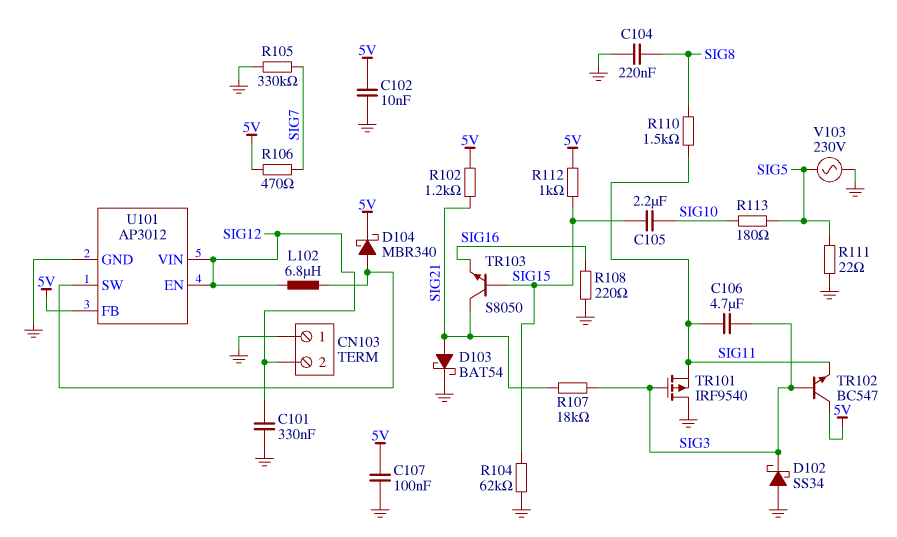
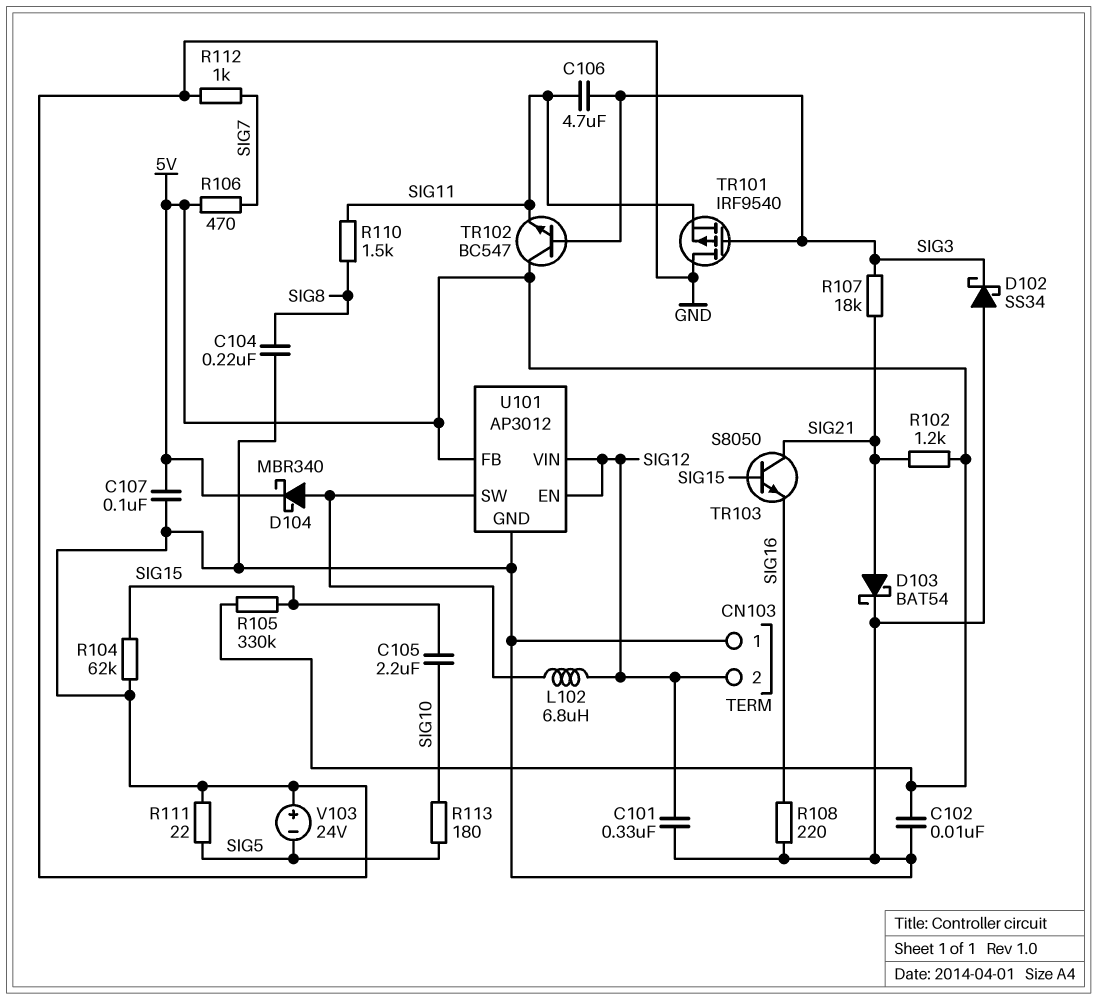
R105: 330k (GND, SIG7) -> 330k (5V, SIG15)
R112: 1k (5V, SIG15) -> 1k (GND, SIG7)
V103: AC 230V (GND, SIG5) -> 24V (plus GND, minus SIG5)

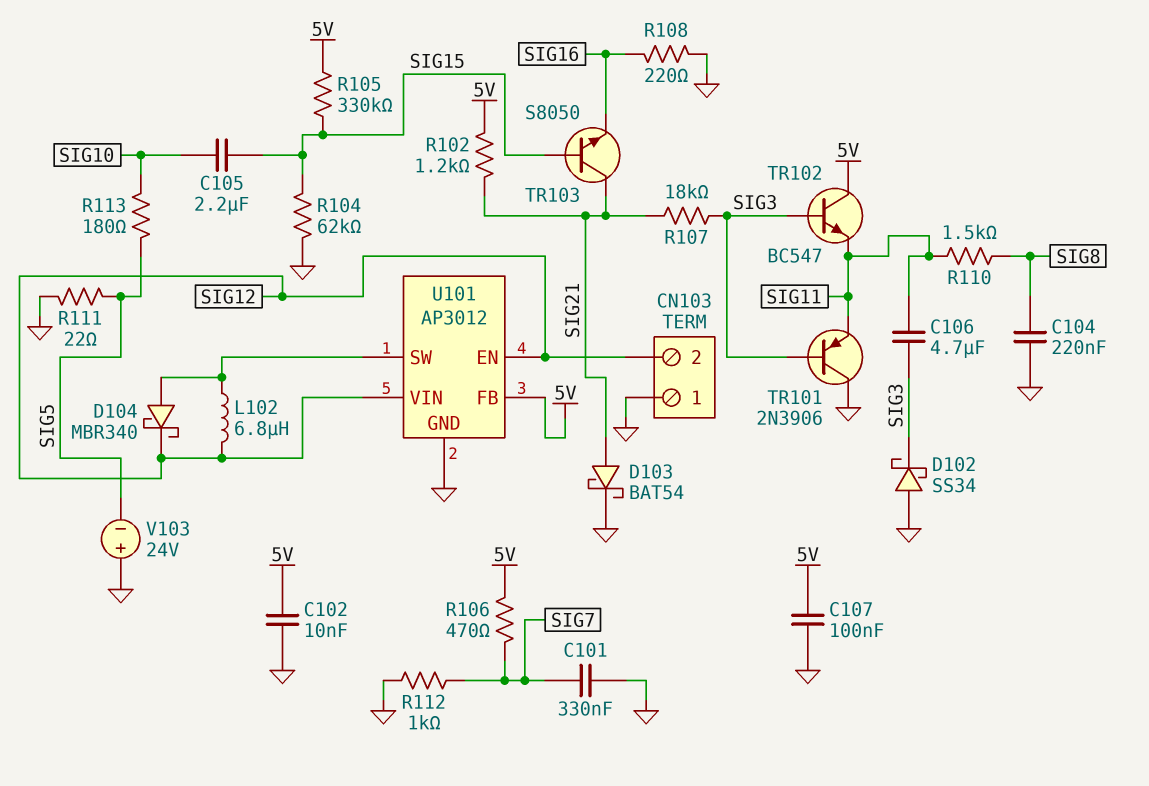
C101: 330nF (GND, SIG12) -> 330nF (GND, SIG7)
D104: schottky MBR340 (A U101/SW, K 5V) -> schottky MBR340 (A U101/SW, K SIG12)
TR101: PMOS IRF9540 (G SIG3, D GND, S SIG11) -> PNP 2N3906 (B SIG3, C GND, E SIG11)

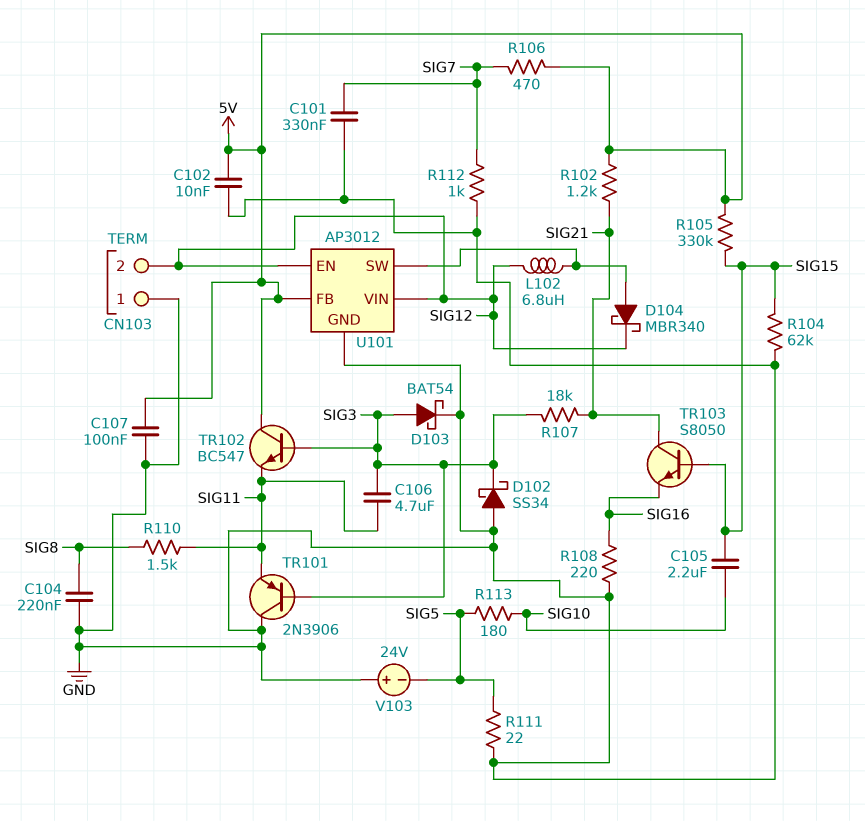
D103: schottky BAT54 (A SIG21, K GND) -> schottky BAT54 (A SIG3, K GND)

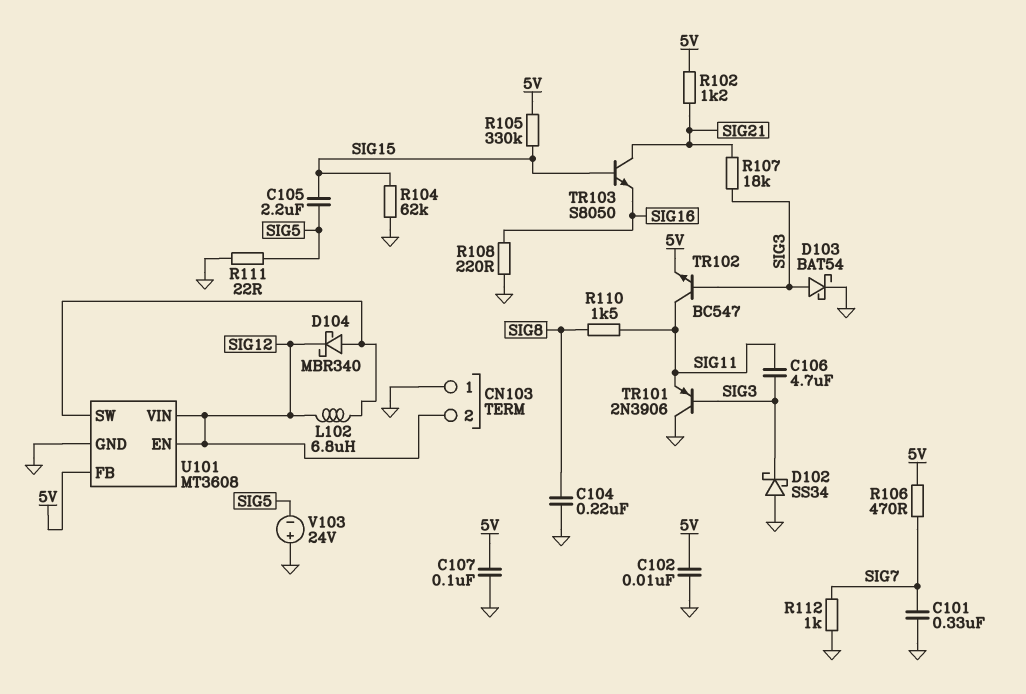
C105: 2.2uF (SIG10, SIG15) -> 2.2uF (SIG5, SIG15)
R113: 180 (SIG5, SIG10) -> none
TR102: NPN BC547 (B SIG3, C 5V, E SIG11) -> NPN BC547 (B SIG3, C SIG11, E 5V)
U101: AP3012 -> MT3608

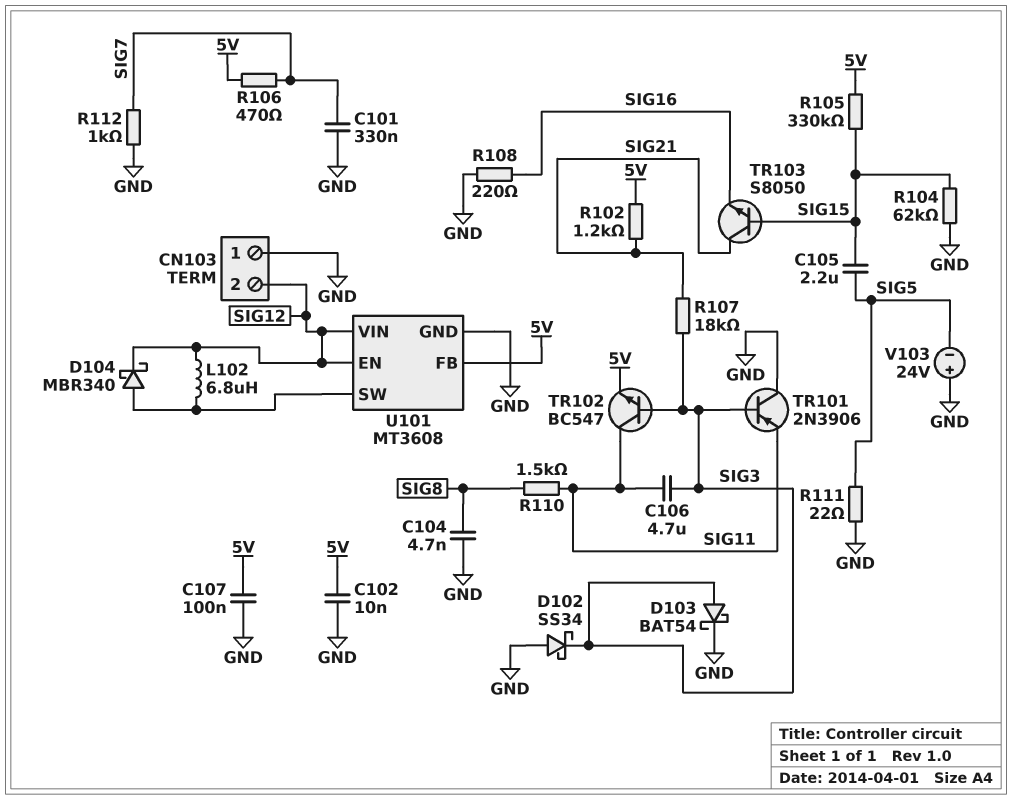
C104: 220nF (GND, SIG8) -> 4.7nF (GND, SIG8)

